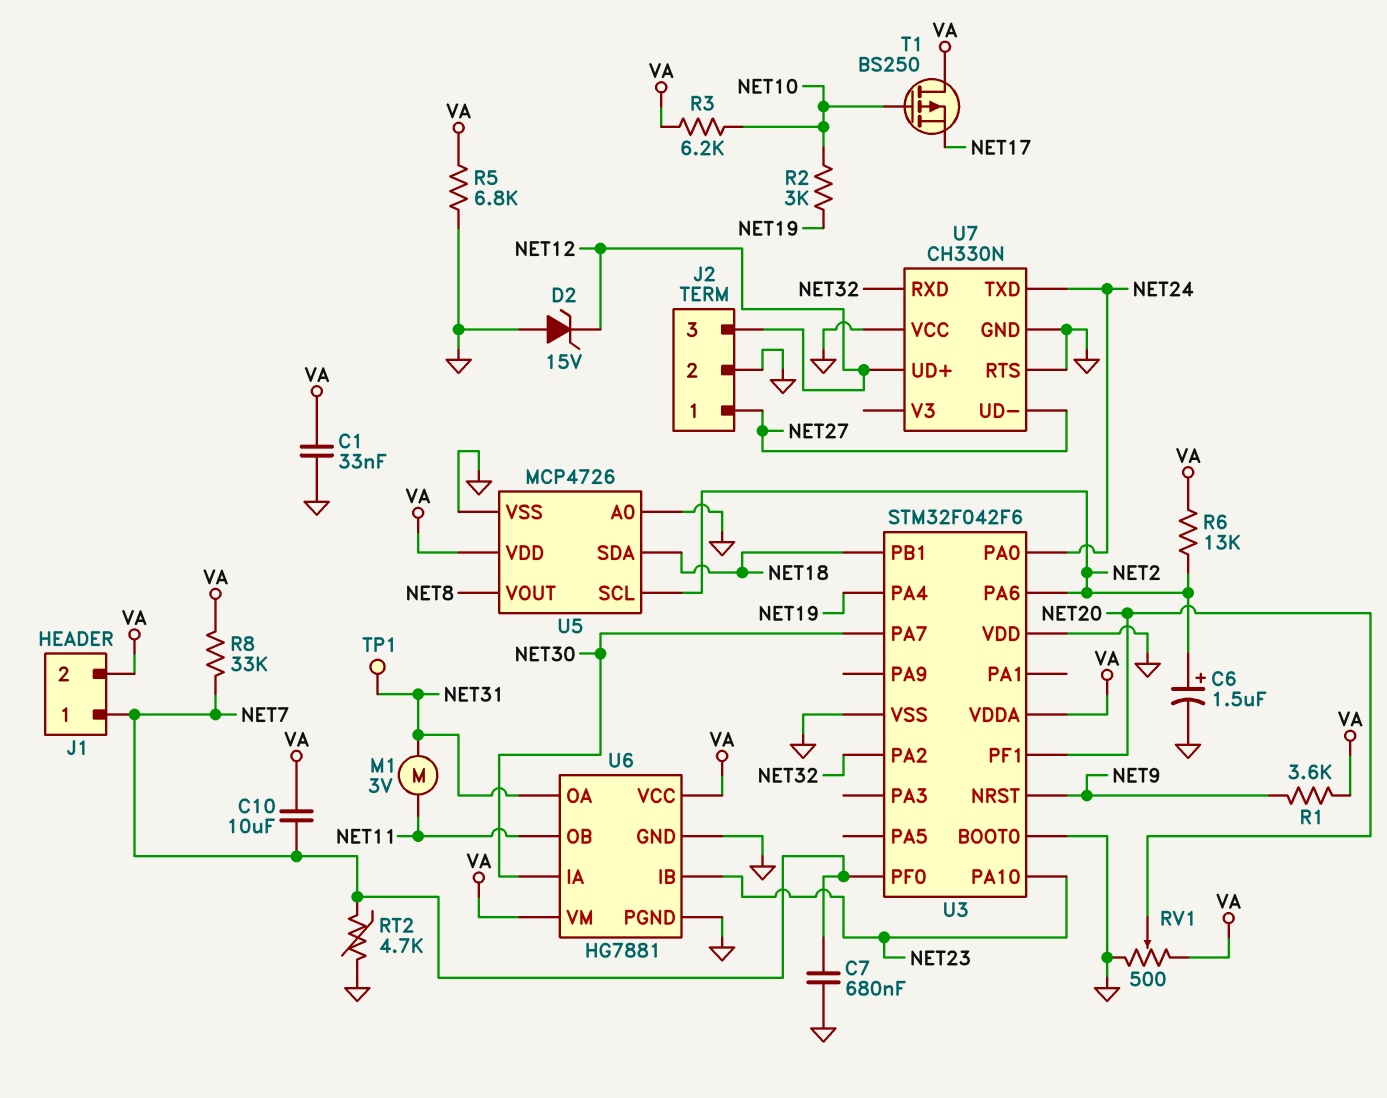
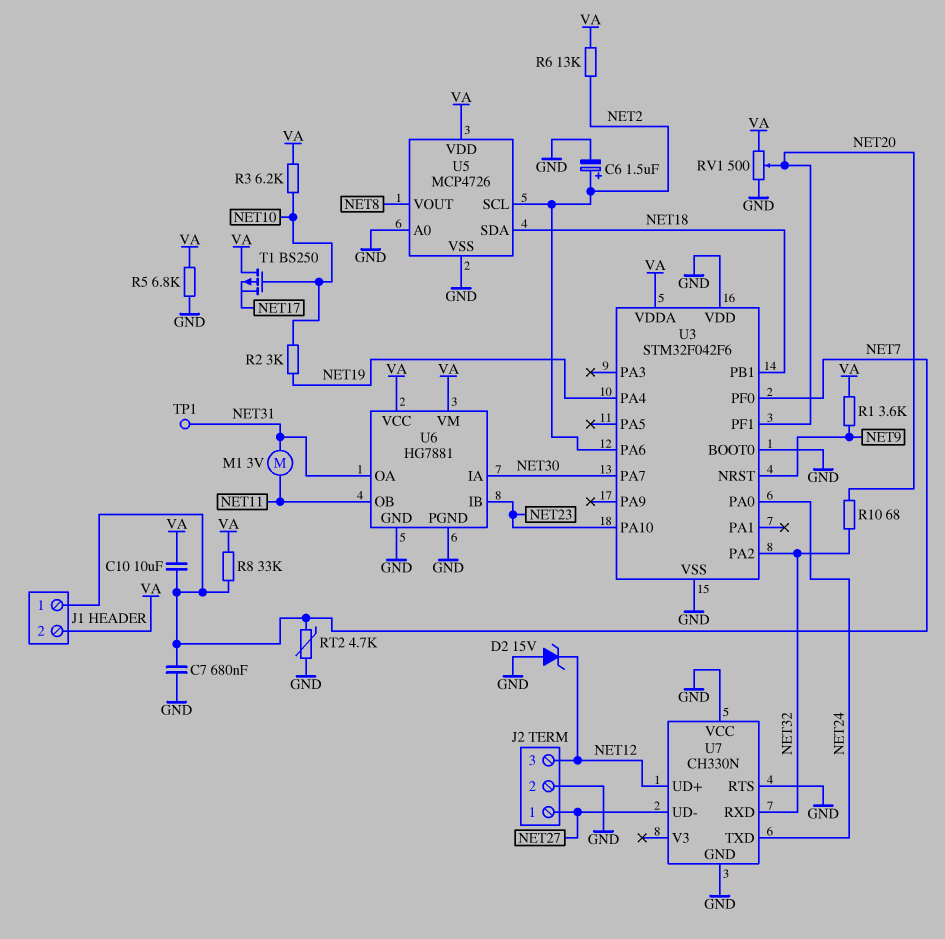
C1: 33nF (GND, VA) -> none
R10: none -> 68 (NET20, NET32)

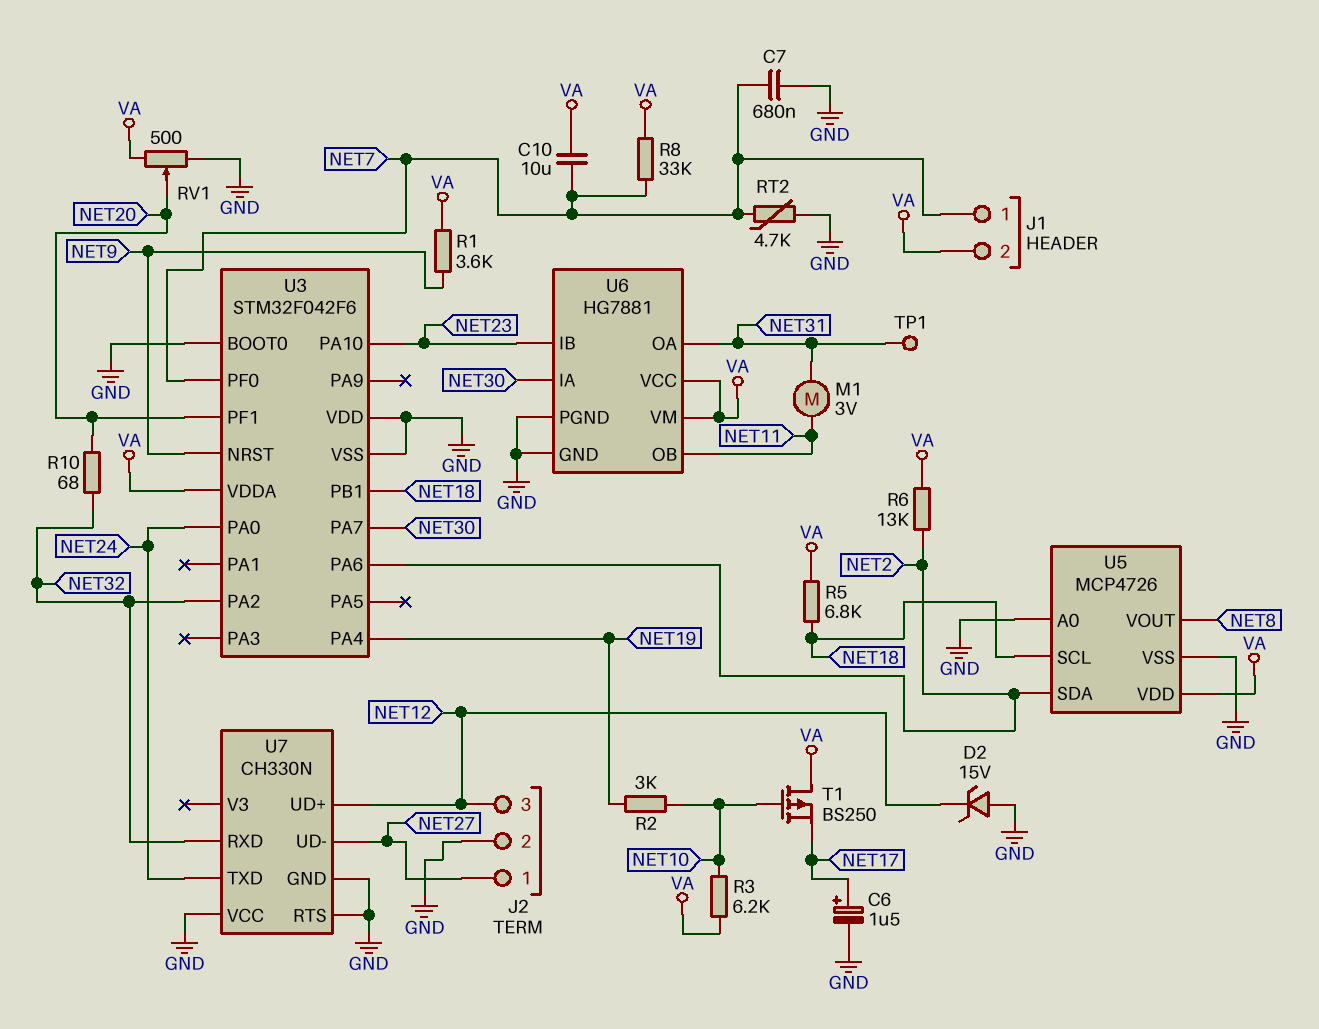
C6: 1.5uF (plus NET2, minus GND) -> 1.5uF (plus NET17, minus GND)
R5: 6.8k (GND, VA) -> 6.8k (NET18, VA)
U5 pin SCL: NET2 -> NET18
U5 pin SDA: NET18 -> NET2

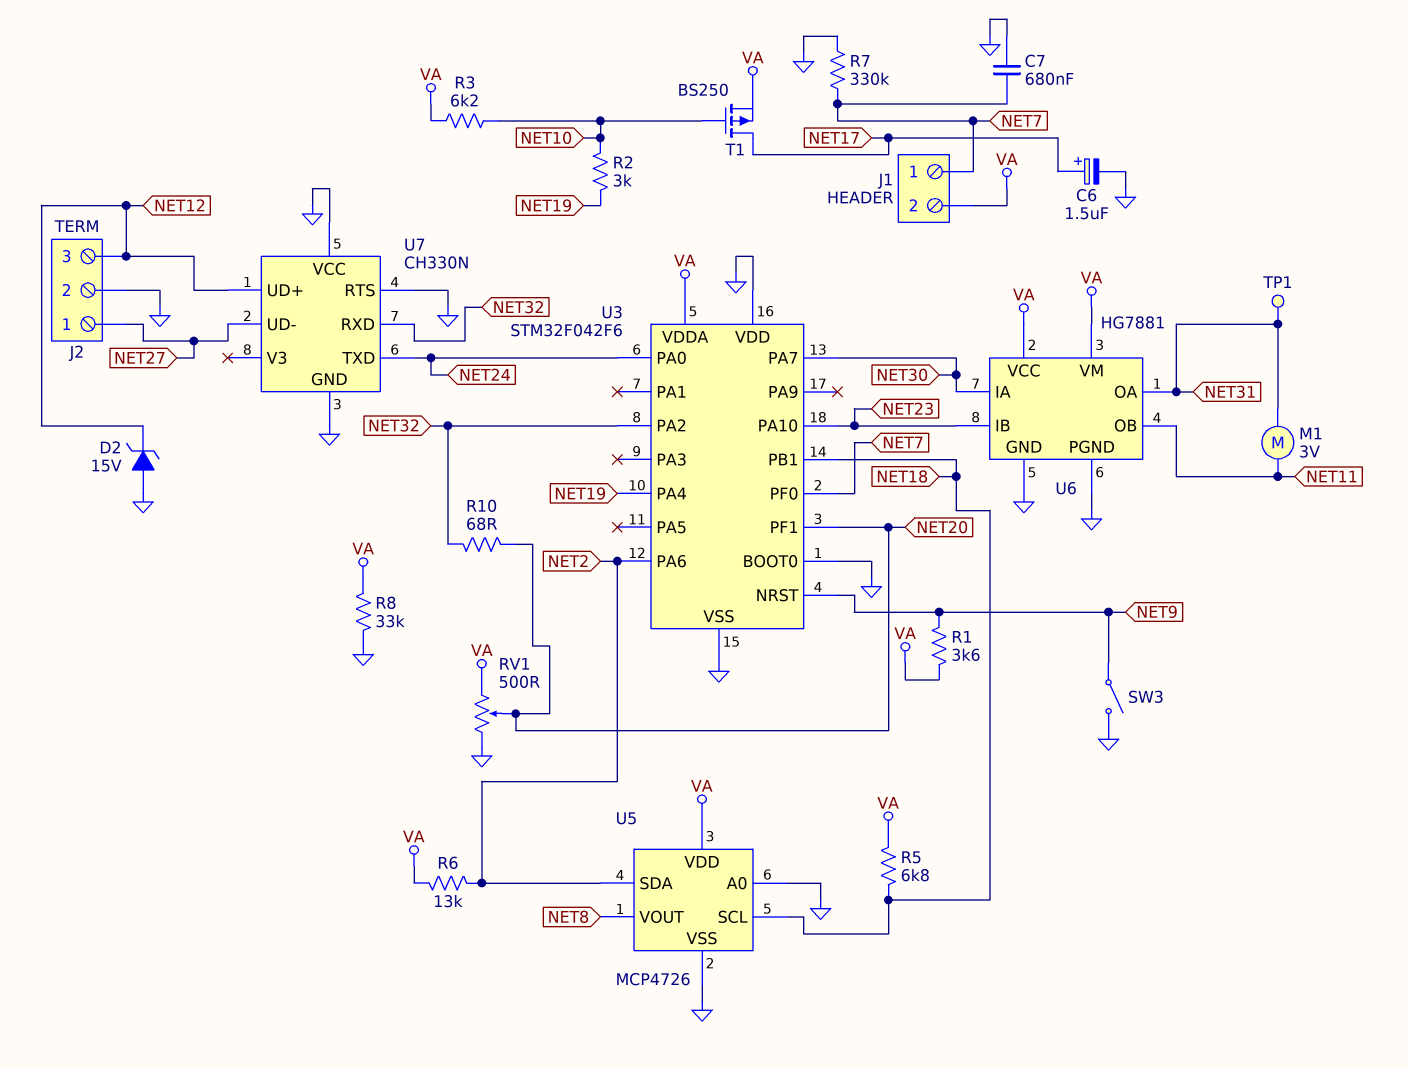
C10: 10uF (NET7, VA) -> none
R7: none -> 330k (GND, NET7)
R8: 33k (NET7, VA) -> 33k (GND, VA)
RT2: 4.7k (GND, NET7) -> none
SW3: none -> switch (GND, NET9)
T1: PMOS BS250 (G NET10, D VA, S NET17) -> PMOS BS250 (G NET10, D NET17, S VA)

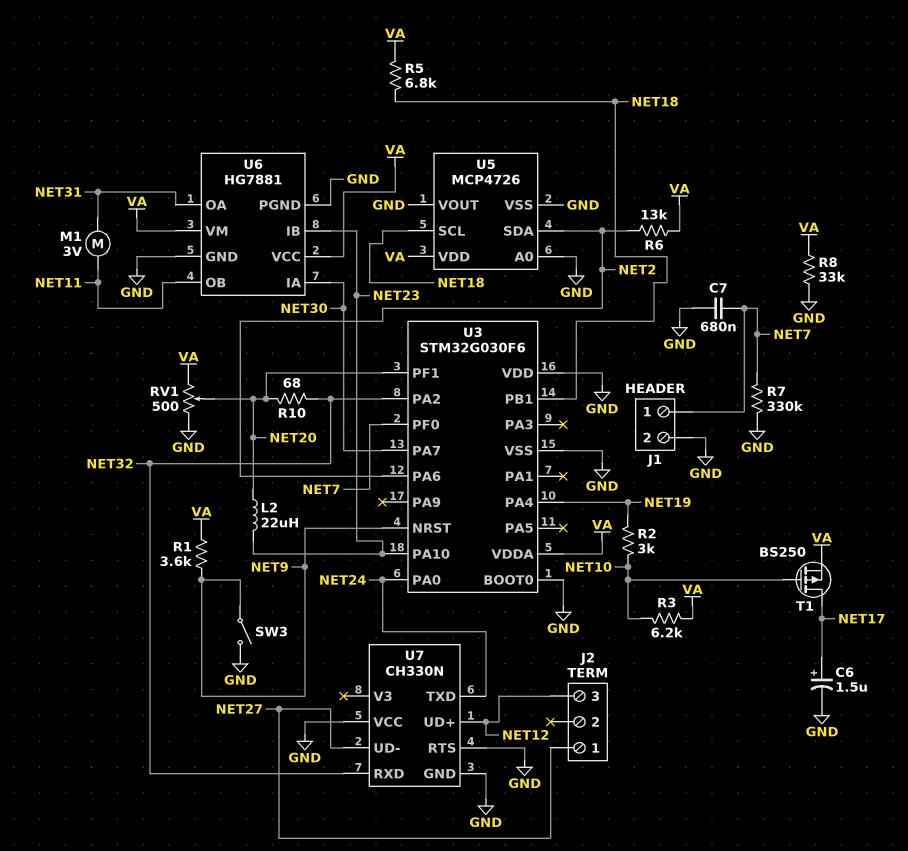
D2: zener 15V (A GND, K NET12) -> none
J1 pin 2: VA -> GND
J2 pin 2: GND -> none
L2: none -> 22uH (NET20, NET23)
TP1: test point (NET31) -> none
U3: STM32F042F6 -> STM32G030F6
U5 pin VOUT: NET8 -> GND

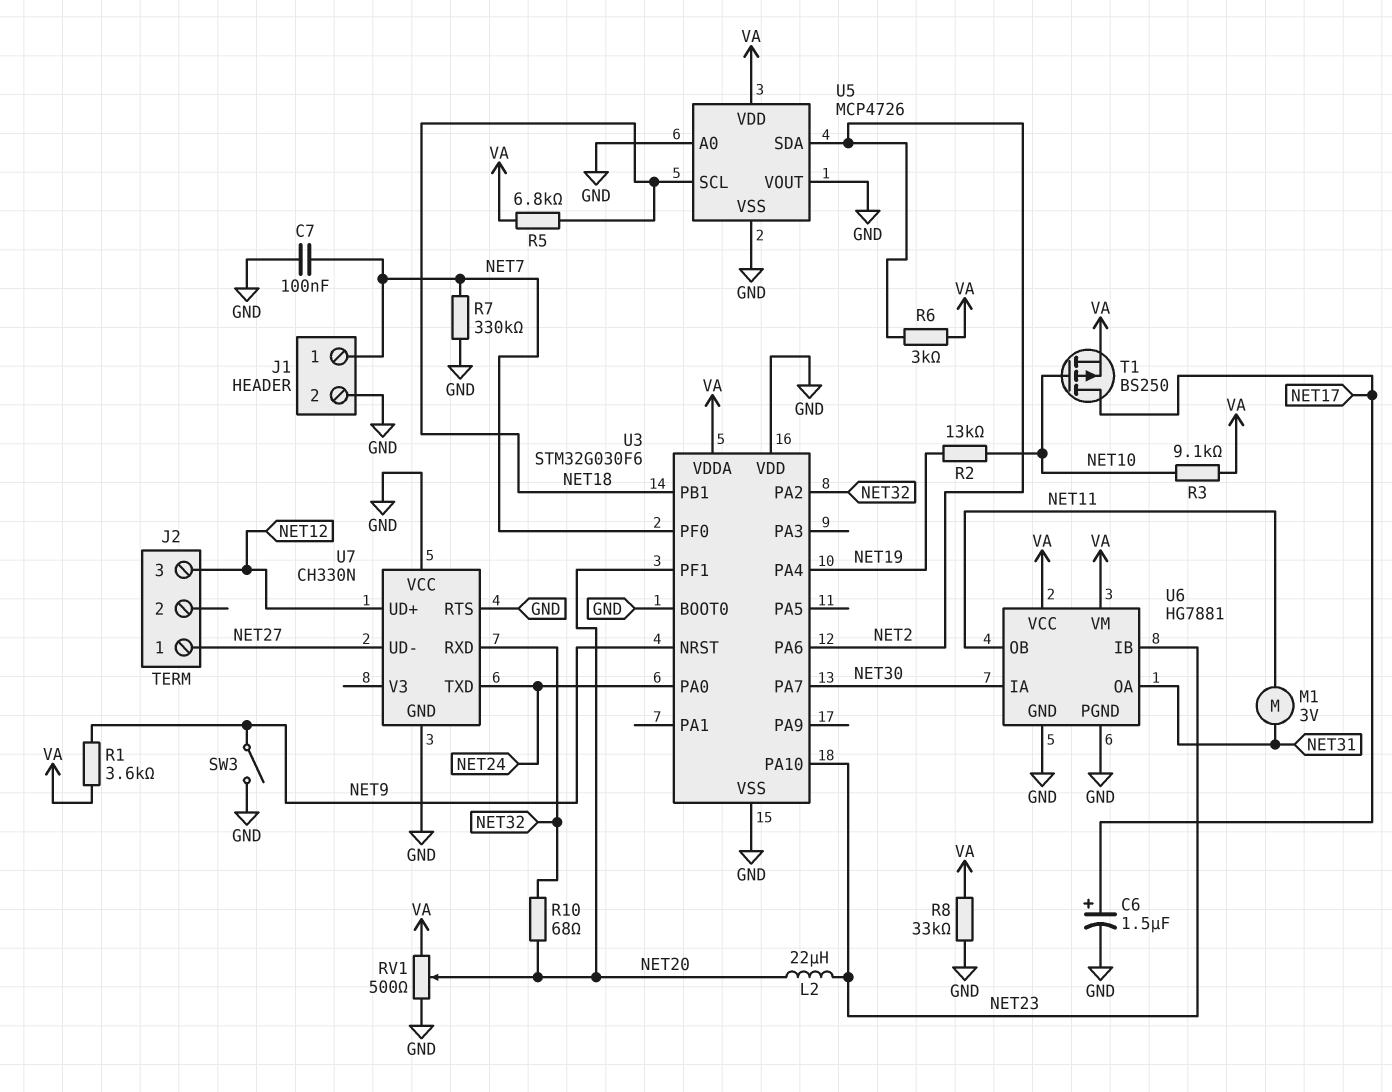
C7: 680nF (GND, NET7) -> 100nF (GND, NET7)
R2: 3k (NET10, NET19) -> 13k (NET10, NET19)
R3: 6.2k (NET10, VA) -> 9.1k (NET10, VA)
R6: 13k (NET2, VA) -> 3k (NET2, VA)

